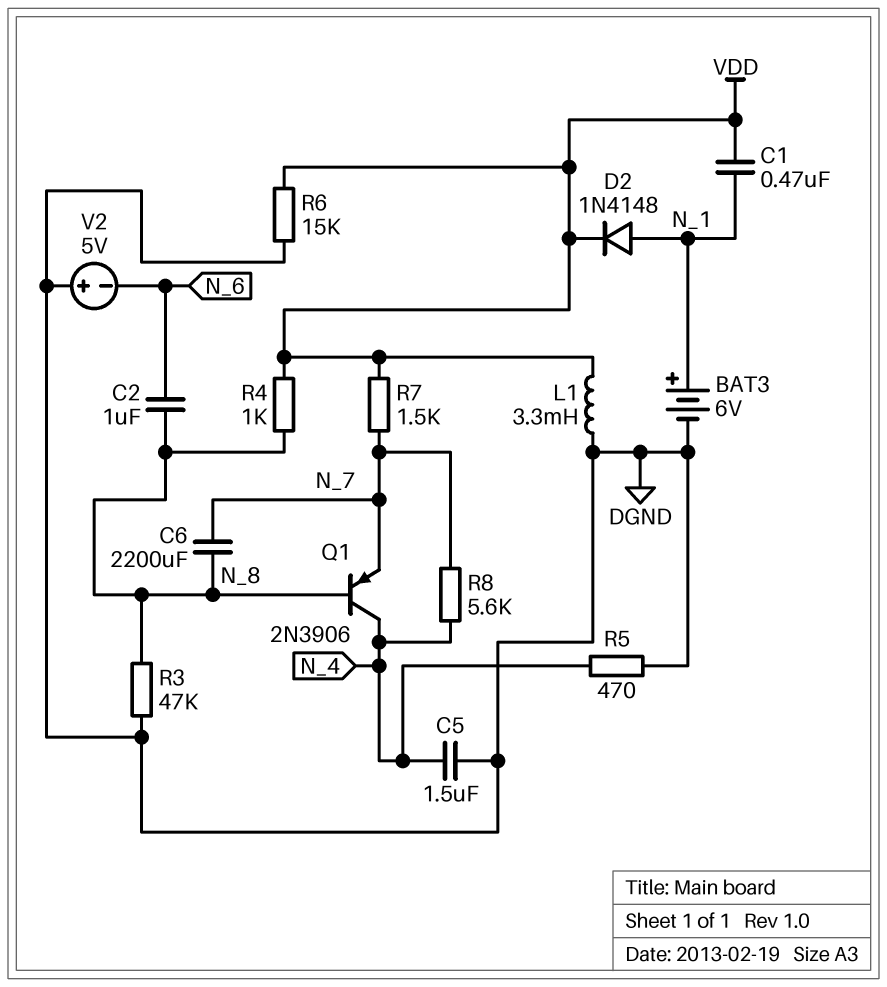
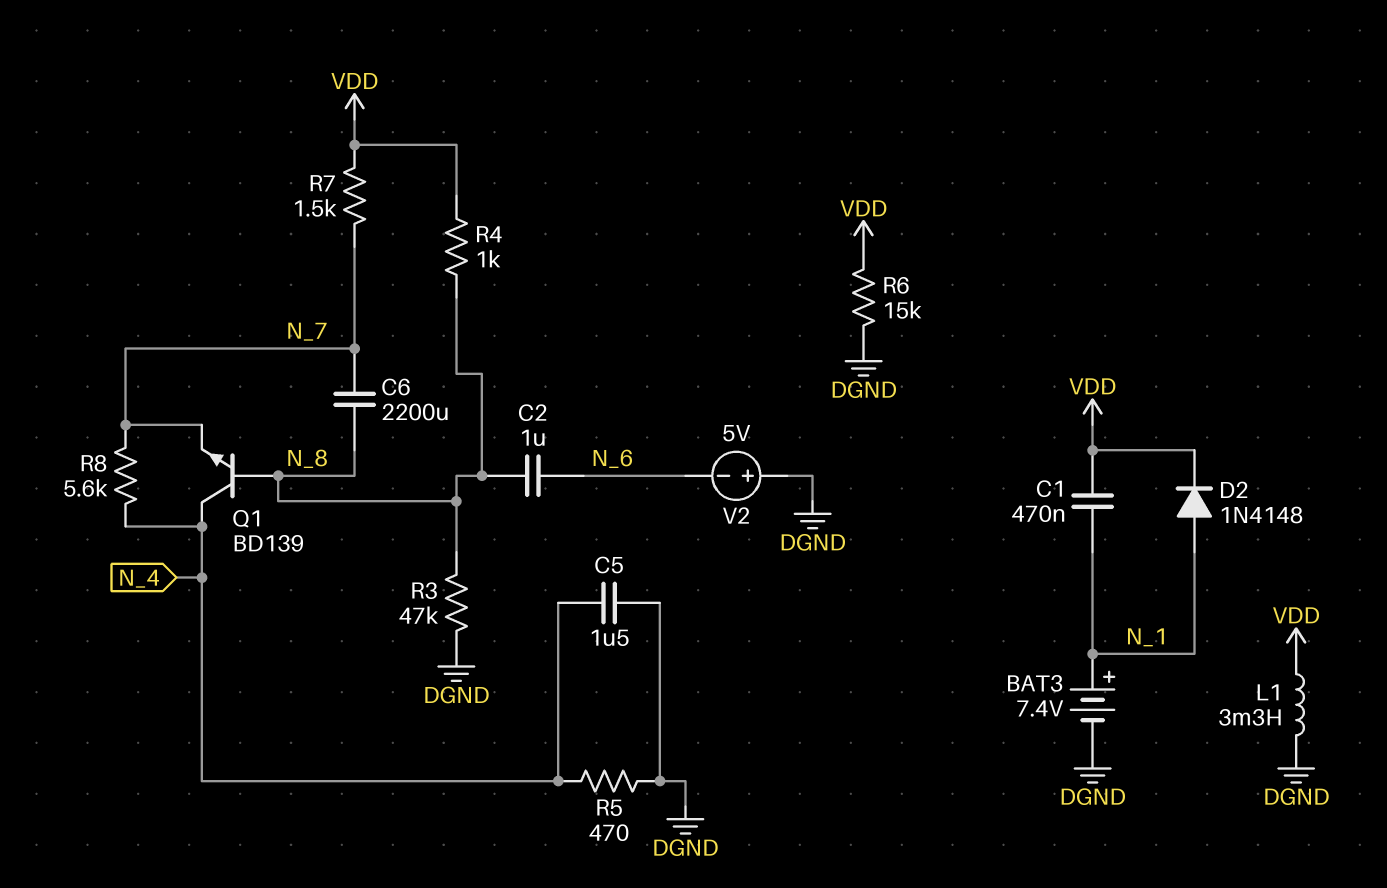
BAT3: 6V (plus N_1, minus DGND) -> 7.4V (plus N_1, minus DGND)
Q1: PNP 2N3906 (B N_8, C N_4, E N_7) -> NPN BD139 (B N_8, C N_4, E N_7)

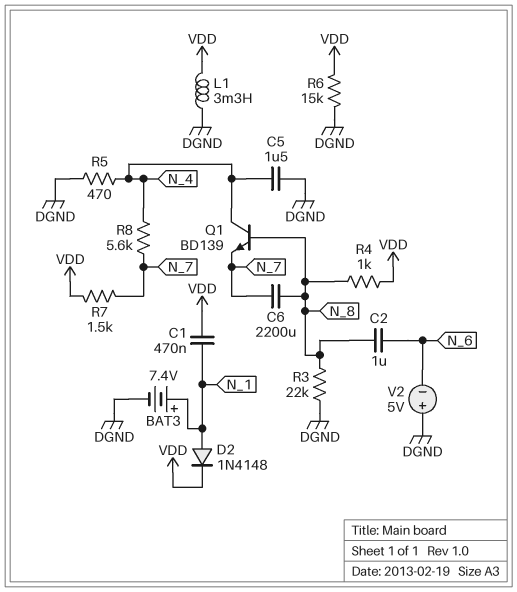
R3: 47k (DGND, N_8) -> 22k (DGND, N_8)

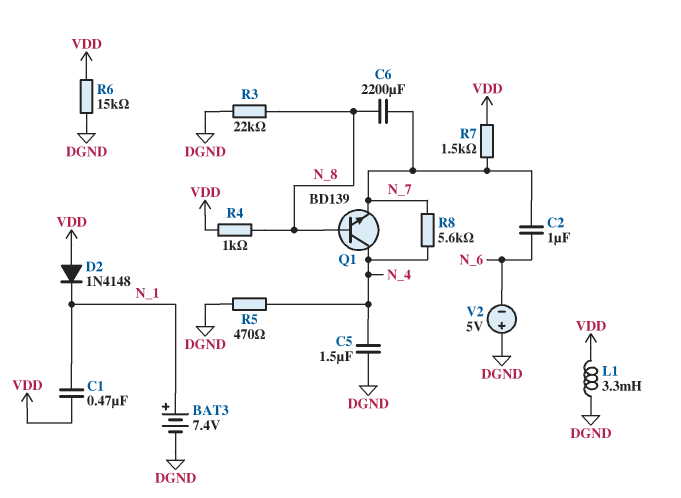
C2: 1uF (N_6, N_8) -> 1uF (N_6, N_7)
D2: diode 1N4148 (A N_1, K VDD) -> diode 1N4148 (A VDD, K N_1)

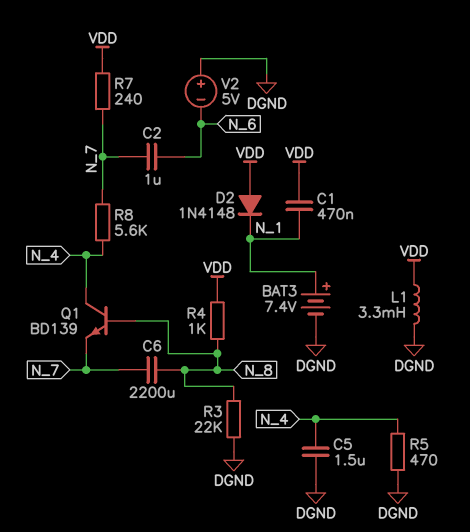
R6: 15k (DGND, VDD) -> none
R7: 1.5k (N_7, VDD) -> 240 (N_7, VDD)

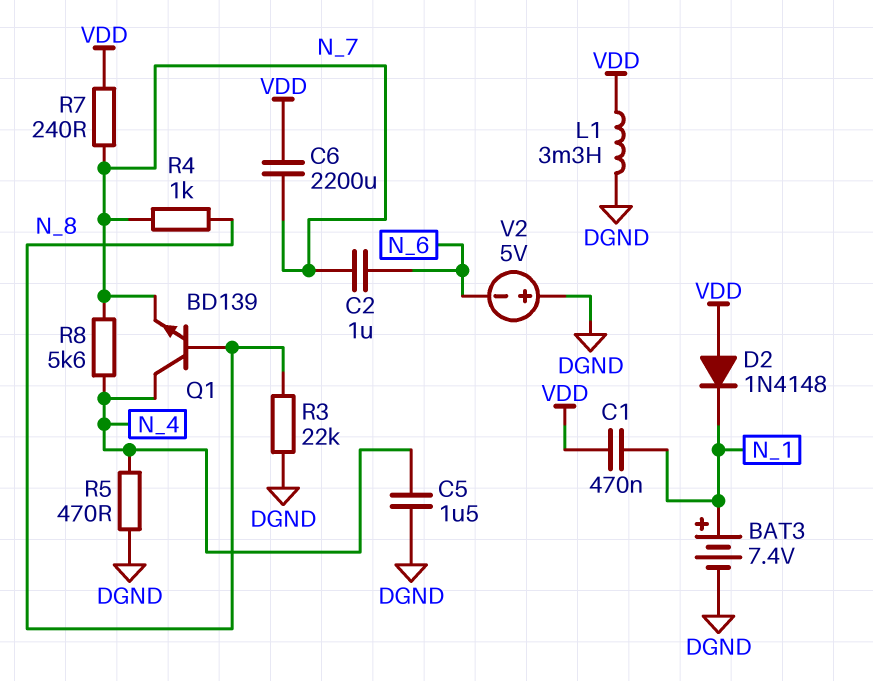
C6: 2200uF (N_7, N_8) -> 2200uF (N_7, VDD)
R4: 1k (N_8, VDD) -> 1k (N_7, N_8)

